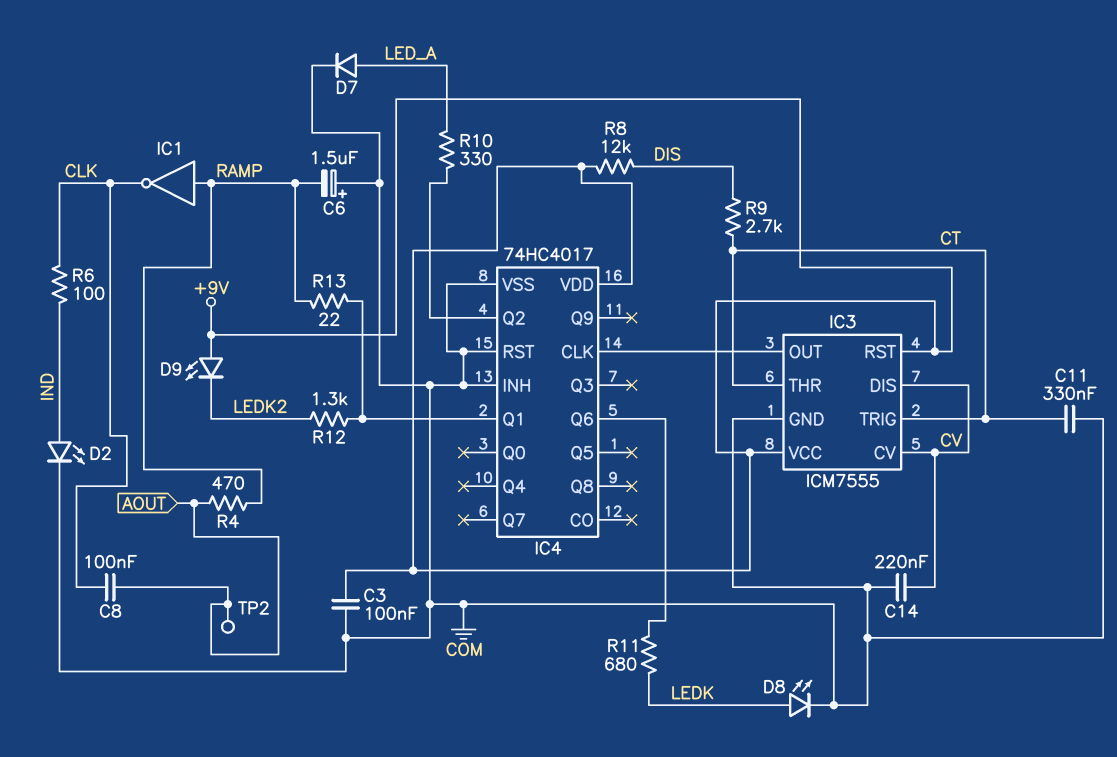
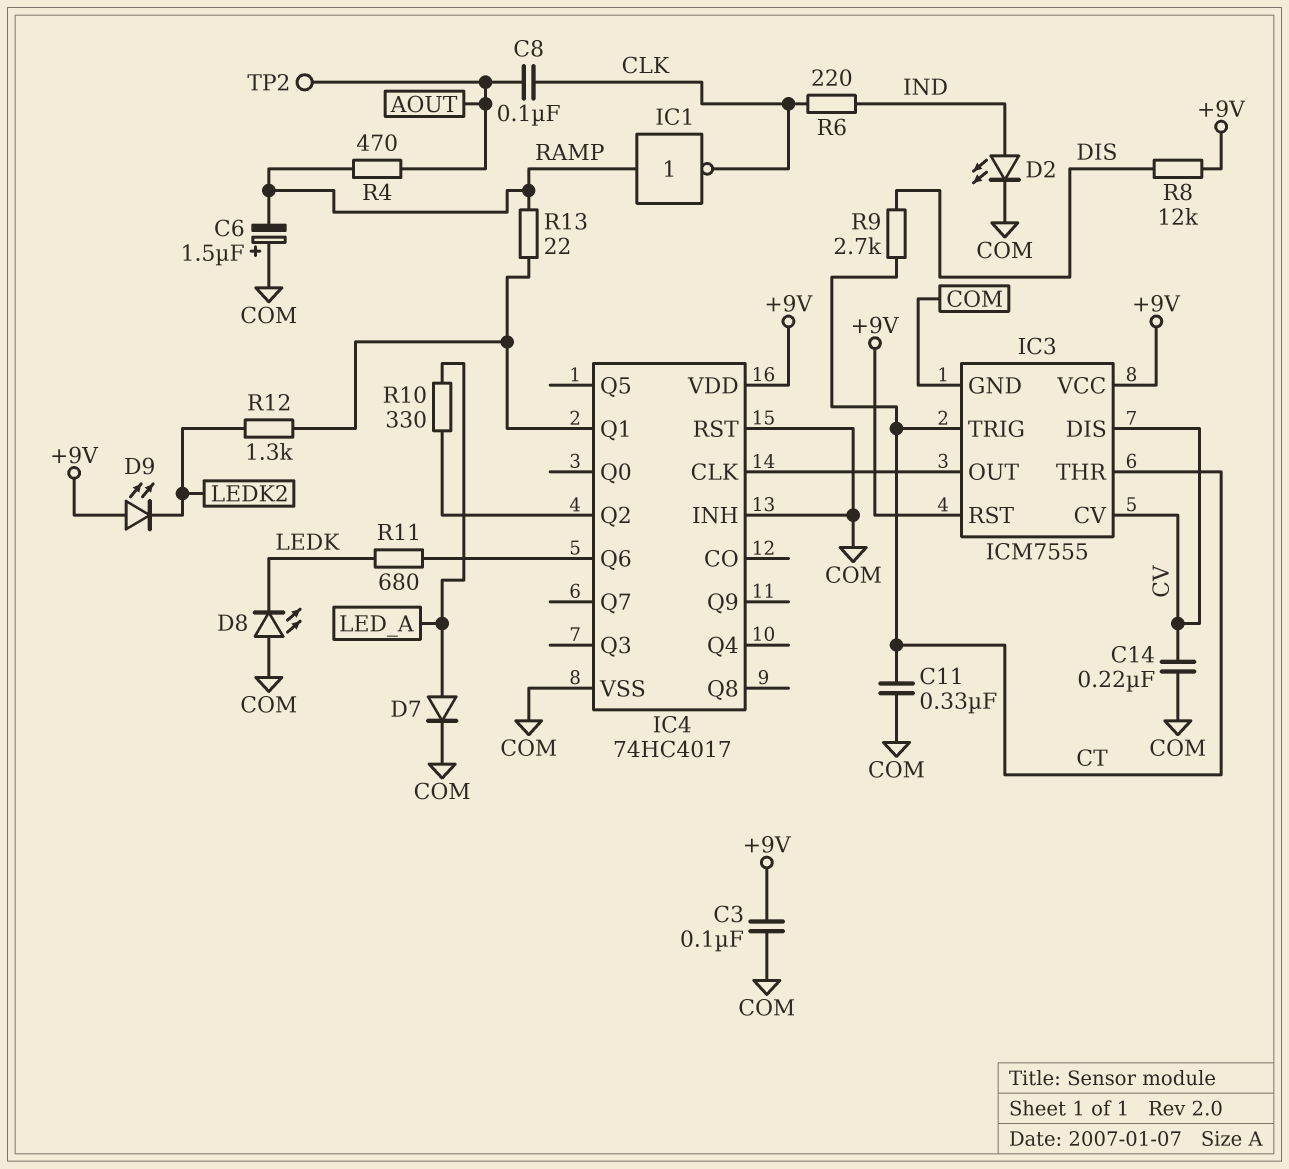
D8: LED (A LEDK, K COM) -> LED (A COM, K LEDK)
R6: 100 (CLK, IND) -> 220 (CLK, IND)

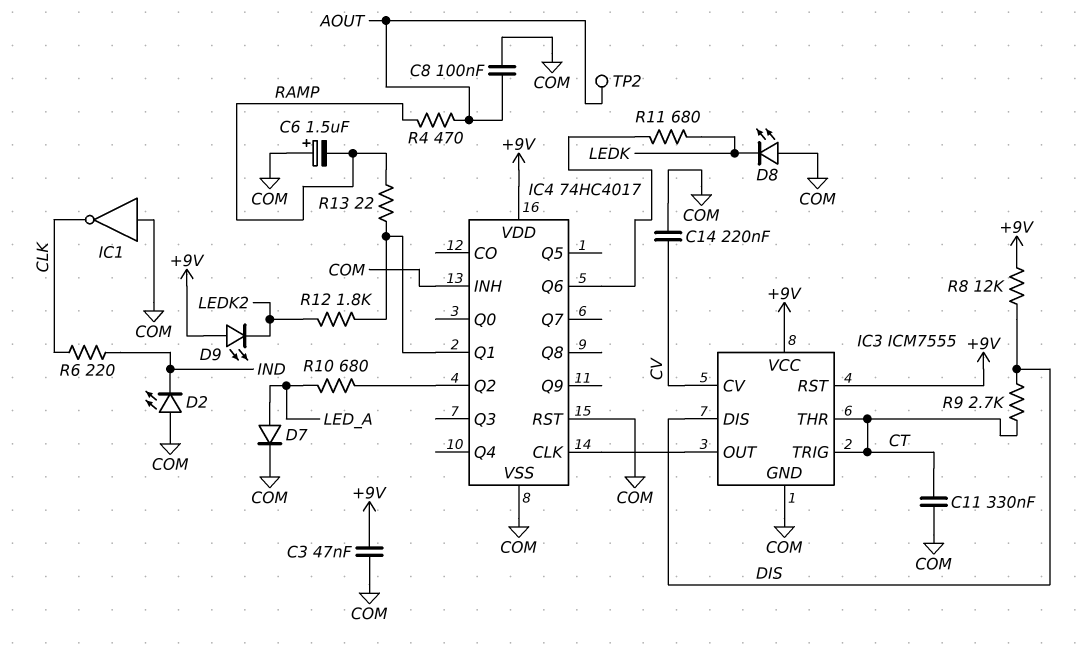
C3: 100nF (+9V, COM) -> 47nF (+9V, COM)
C8: 100nF (AOUT, CLK) -> 100nF (AOUT, COM)
D2: LED (A IND, K COM) -> LED (A COM, K IND)
IC1: NOT (in RAMP, out CLK) -> NOT (in COM, out CLK)
IC3 pin DIS: CV -> DIS
R10: 330 (IC4/Q2, LED_A) -> 680 (IC4/Q2, LED_A)
R12: 1.3k (IC4/Q1, LEDK2) -> 1.8k (IC4/Q1, LEDK2)

